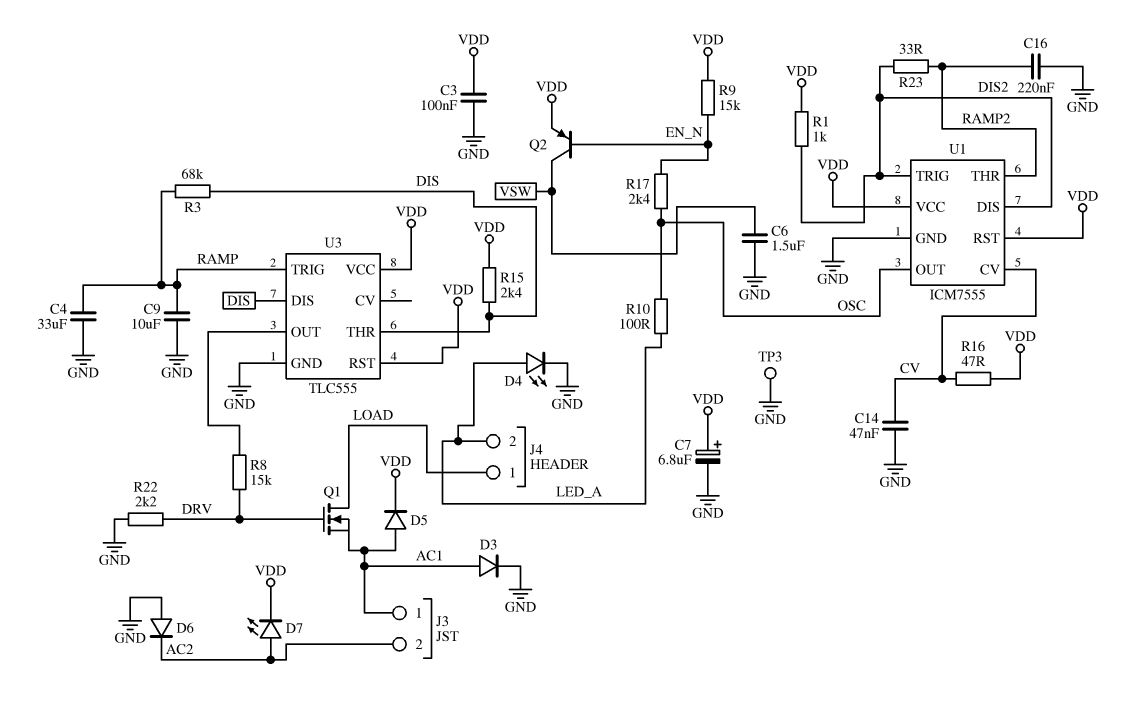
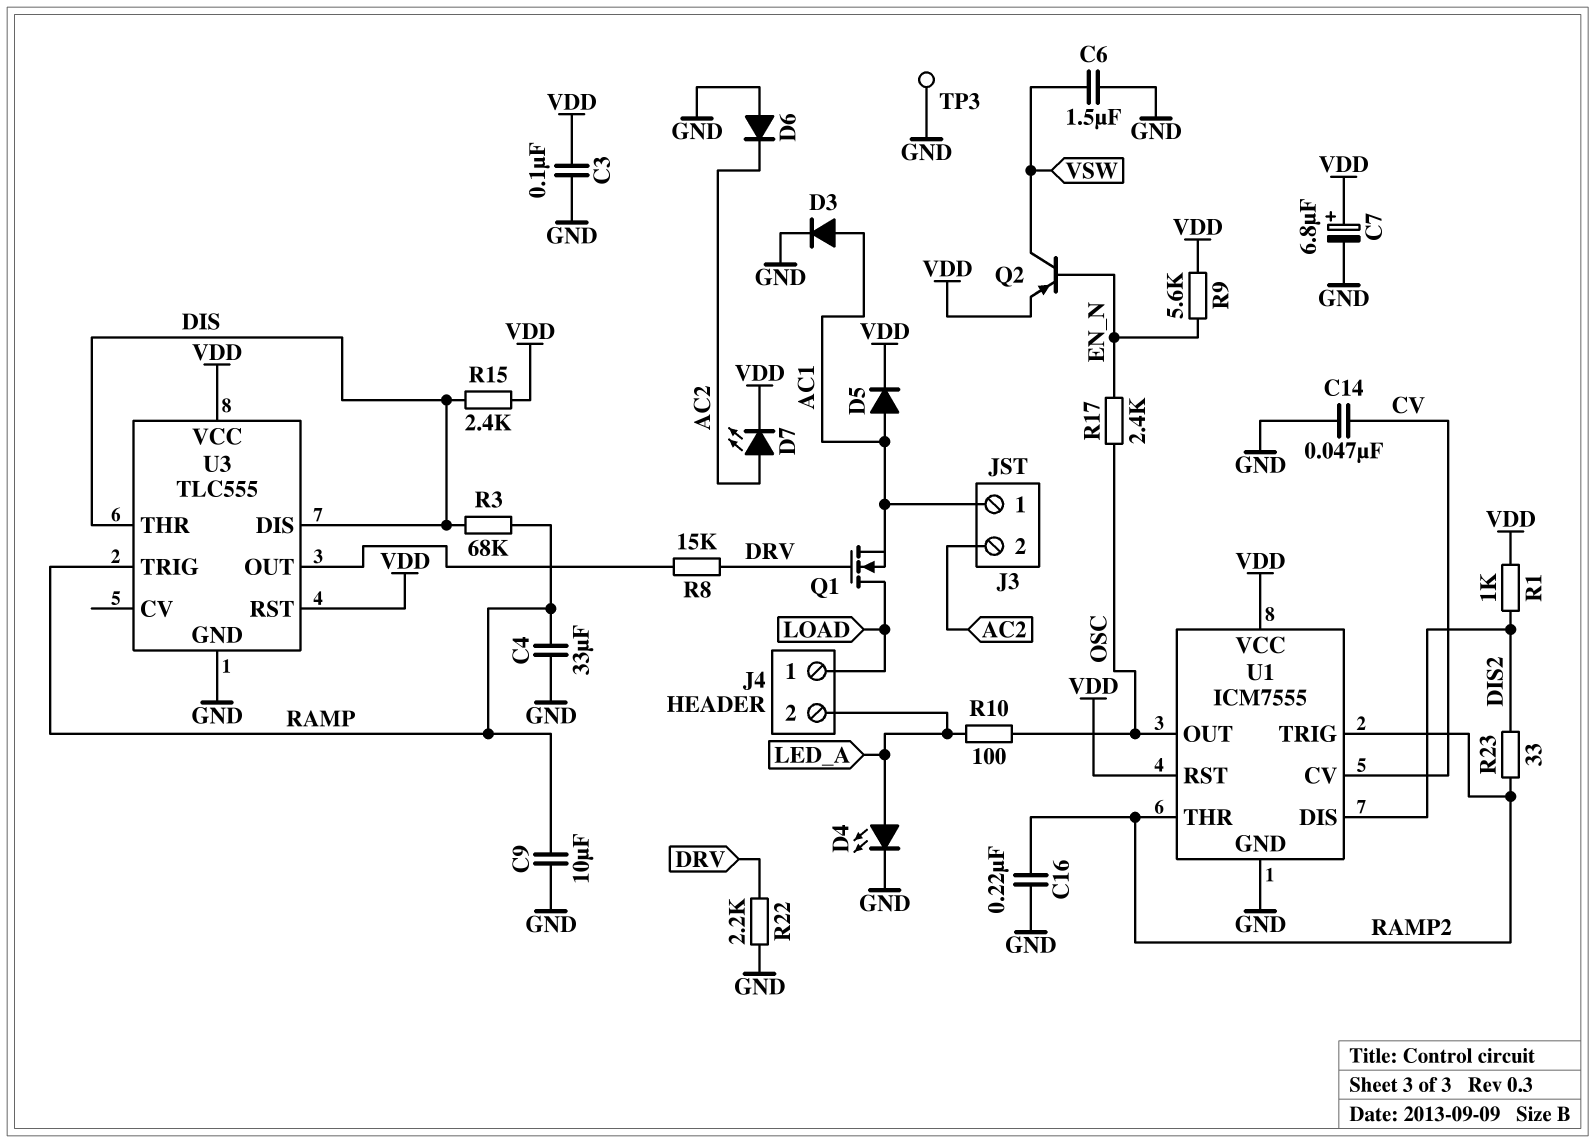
R9: 15k (EN_N, VDD) -> 5.6k (EN_N, VDD)
R16: 47 (CV, VDD) -> none
U1 pin TRIG: DIS2 -> RAMP2

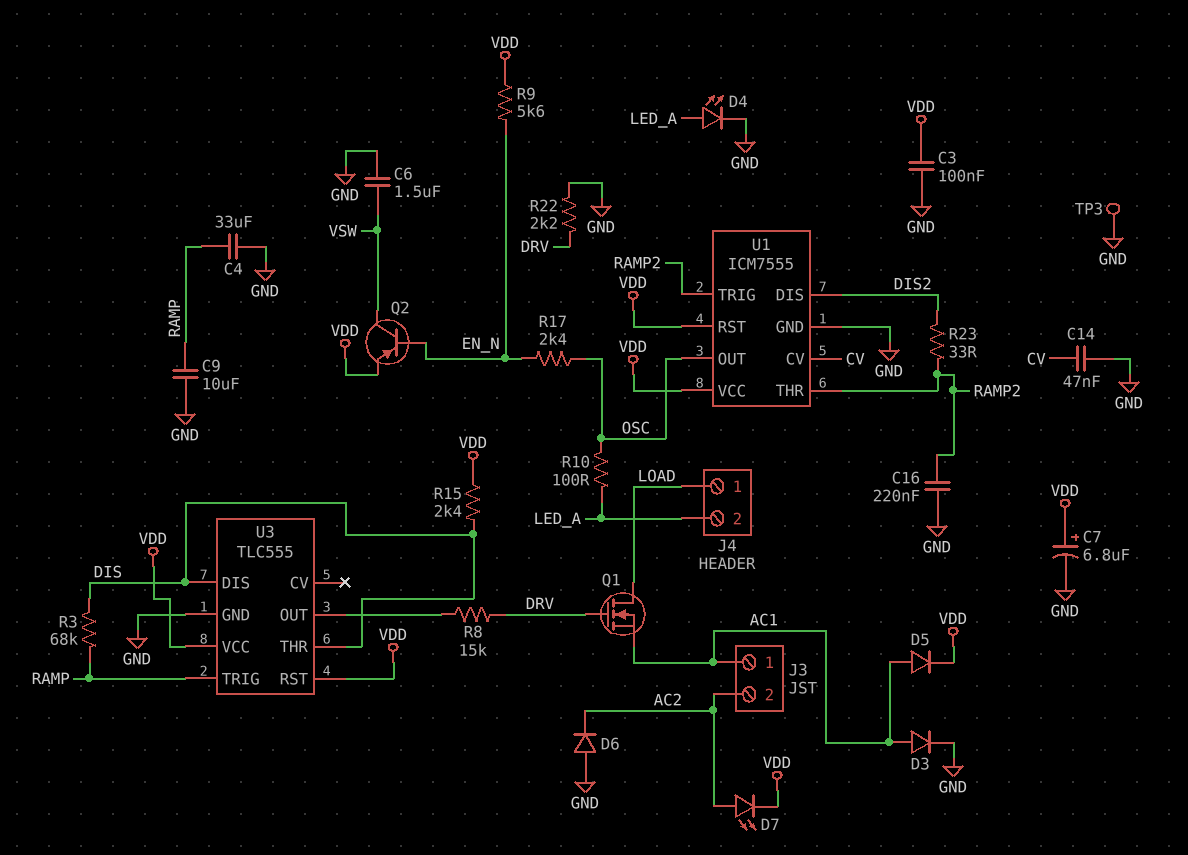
R1: 1k (DIS2, VDD) -> none

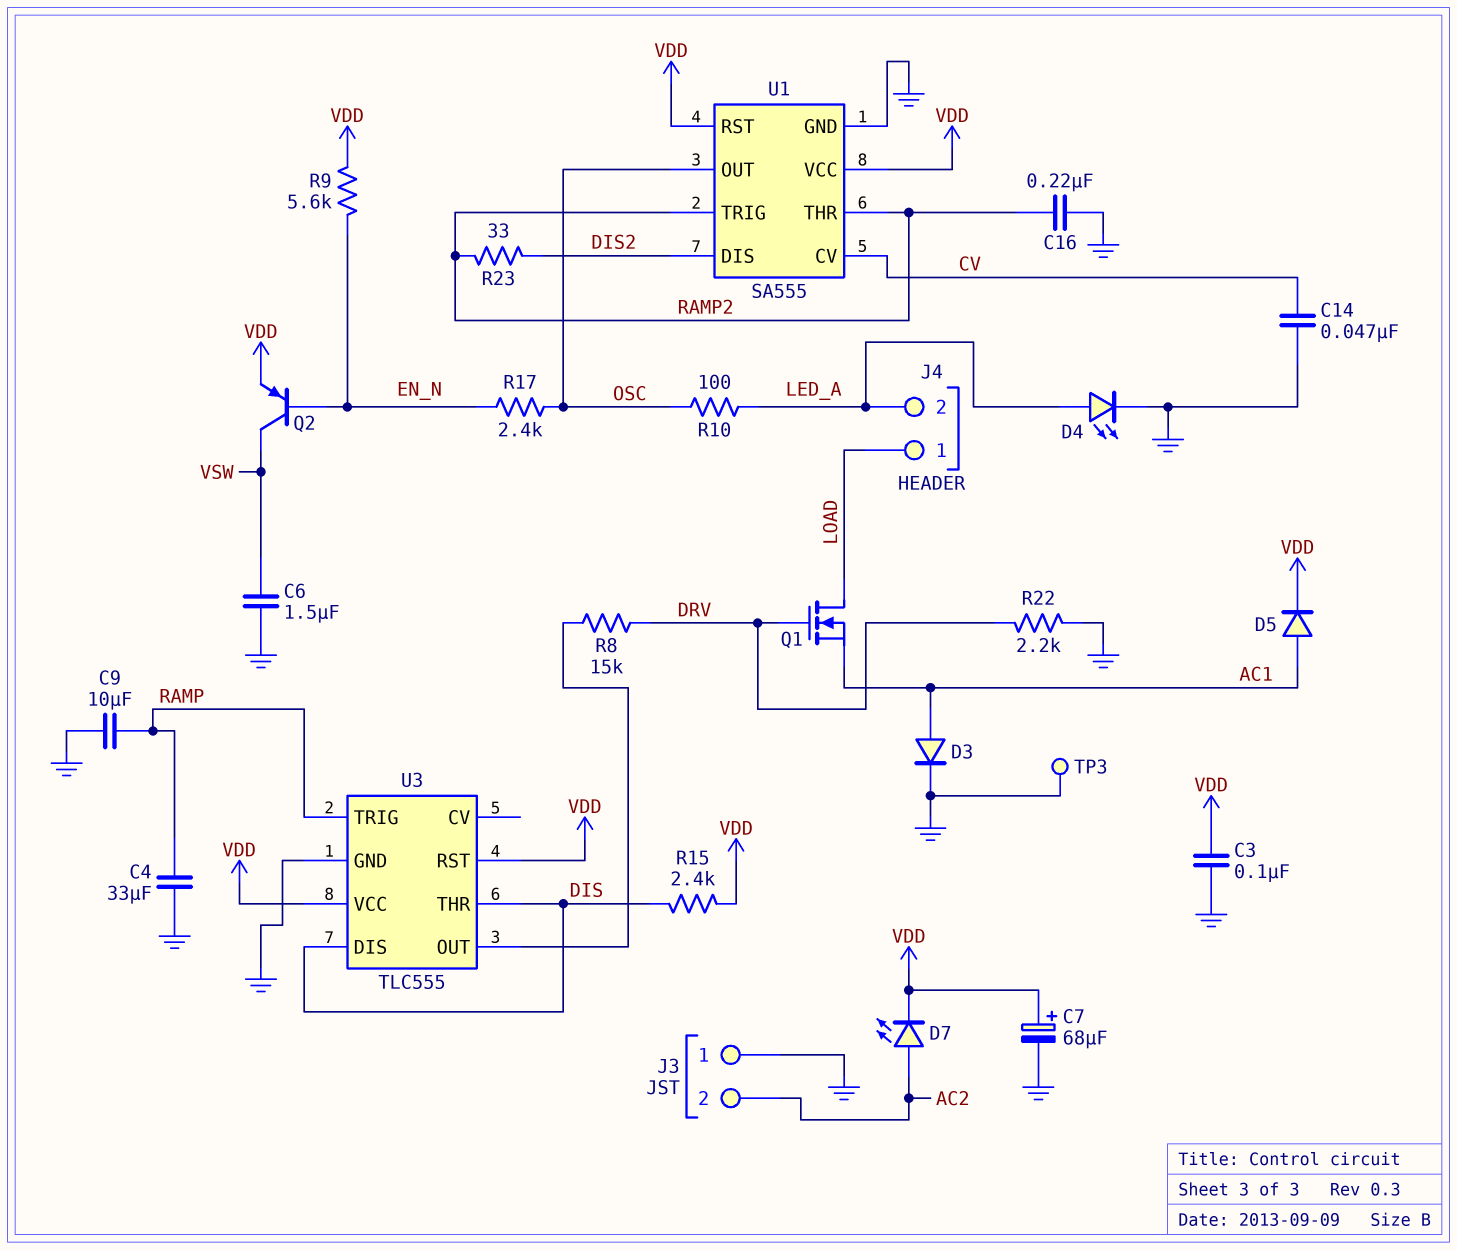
C7: 6.8uF (plus VDD, minus GND) -> 68uF (plus VDD, minus GND)
D6: diode (A GND, K AC2) -> none
J3 pin 1: AC1 -> GND
R3: 68k (DIS, RAMP) -> none
U1: ICM7555 -> SA555

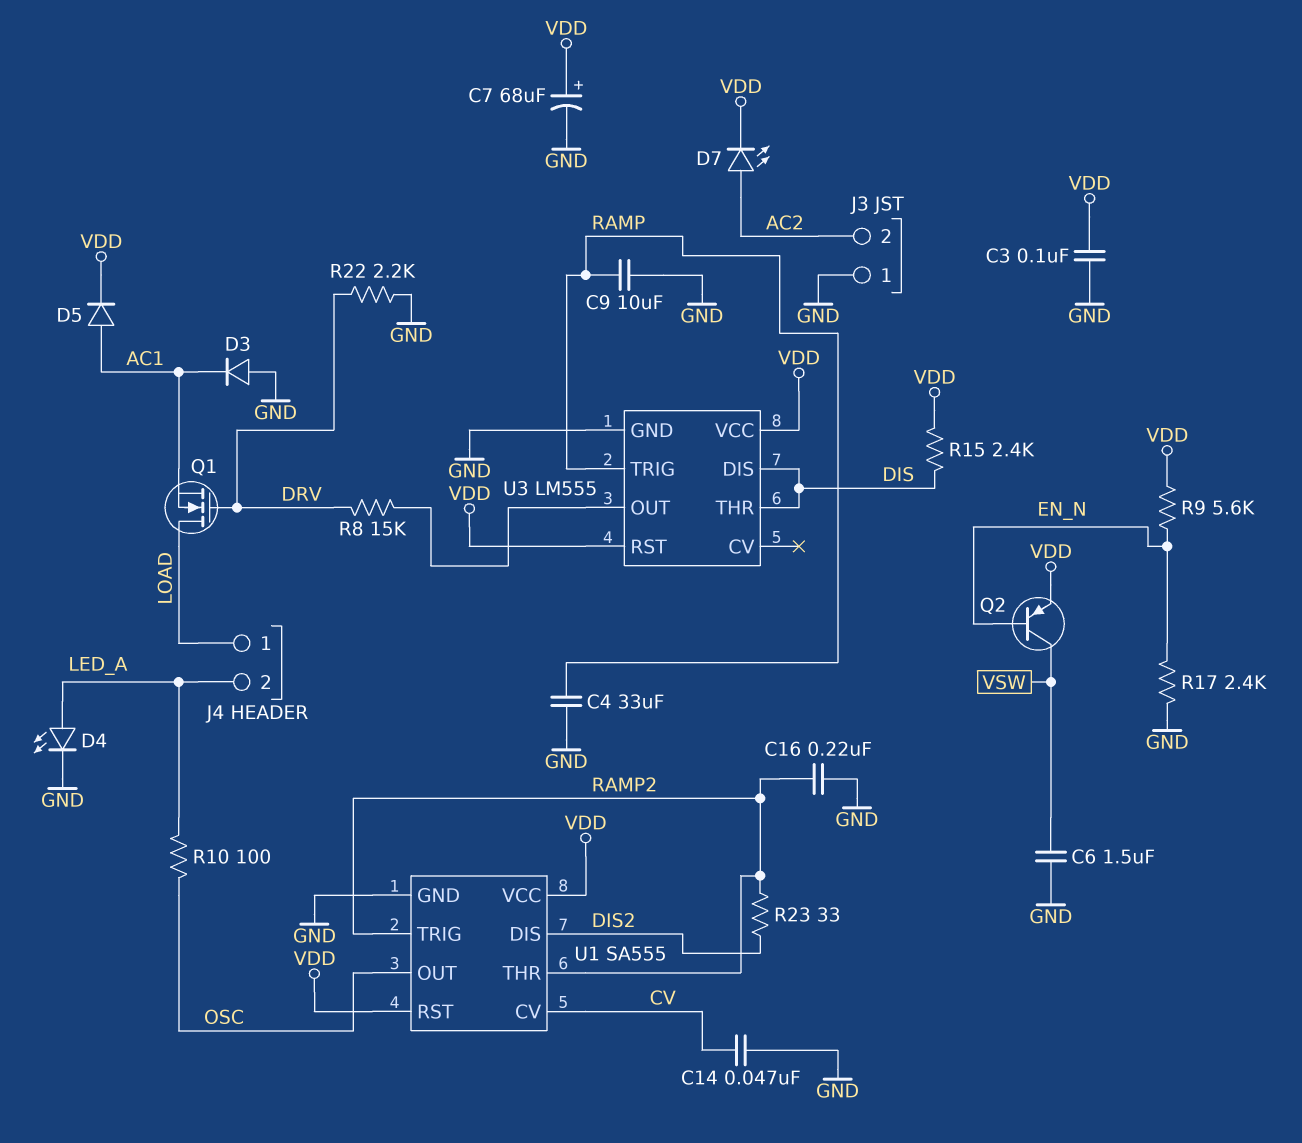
D3: diode (A AC1, K GND) -> diode (A GND, K AC1)
R17: 2.4k (EN_N, OSC) -> 2.4k (EN_N, GND)
TP3: test point (GND) -> none
U3: TLC555 -> LM555

